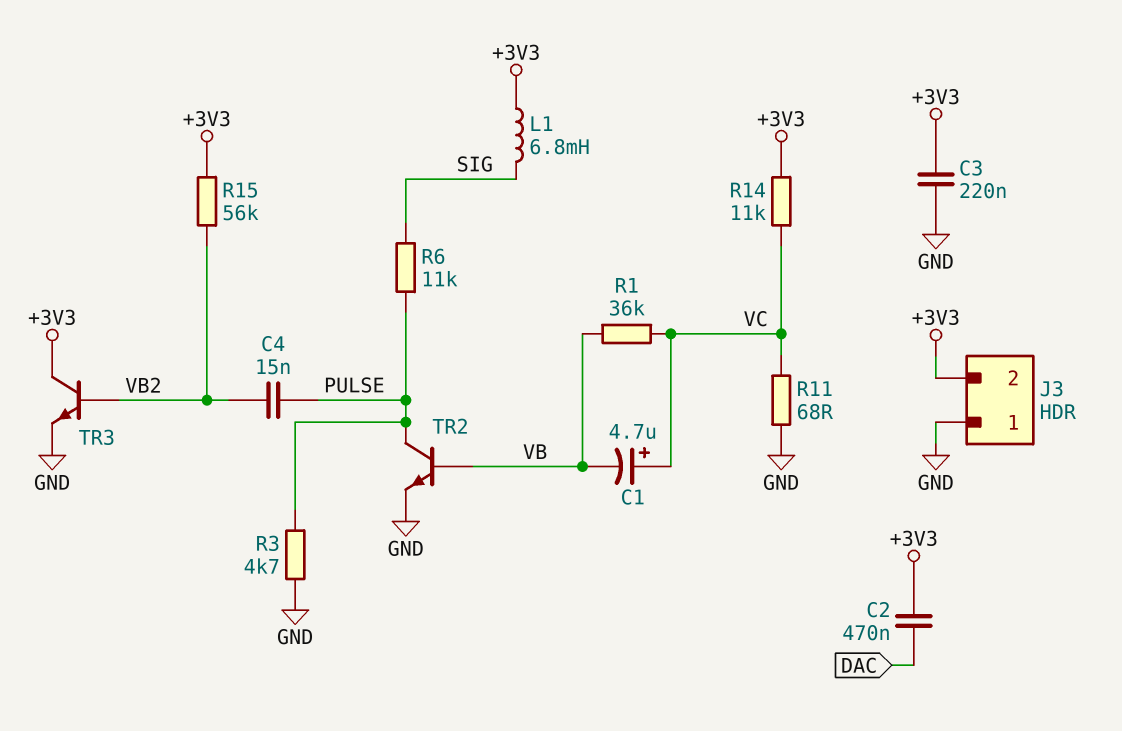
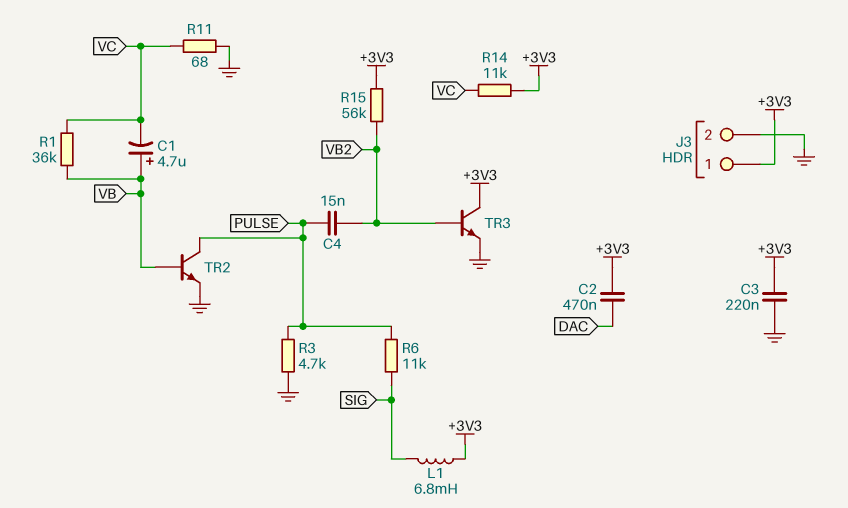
C1: 4.7uF (plus VC, minus VB) -> 4.7uF (plus VB, minus VC)
J3 pin 1: GND -> +3V3
J3 pin 2: +3V3 -> GND

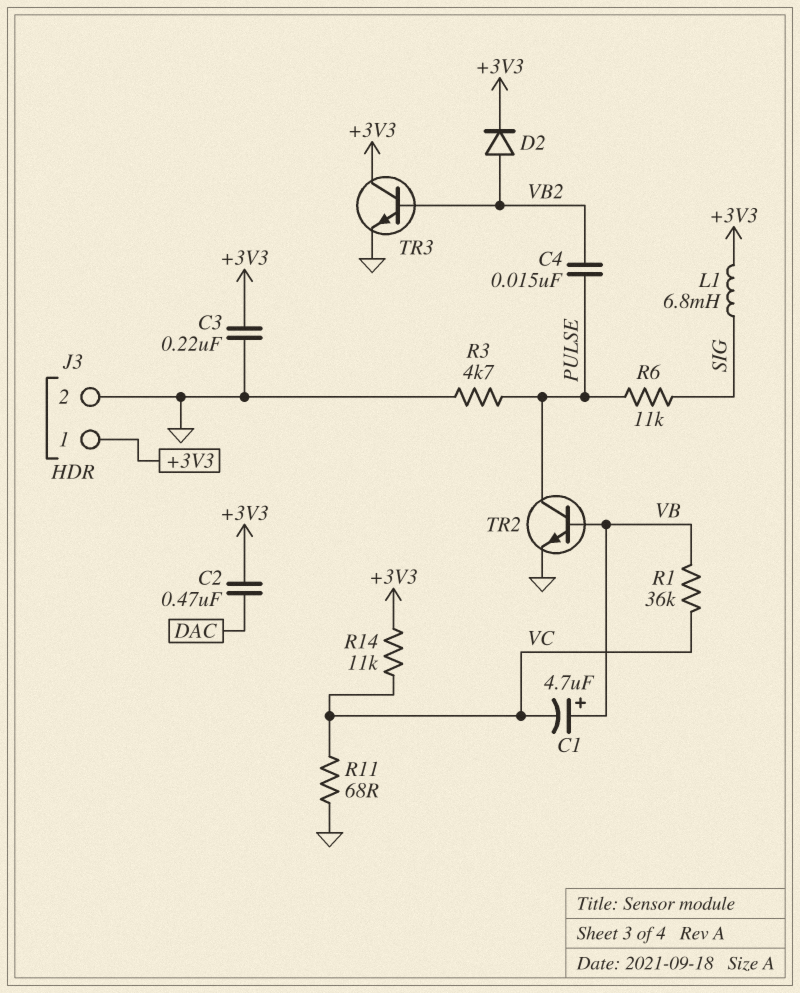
D2: none -> diode (A VB2, K +3V3)
R15: 56k (+3V3, VB2) -> none

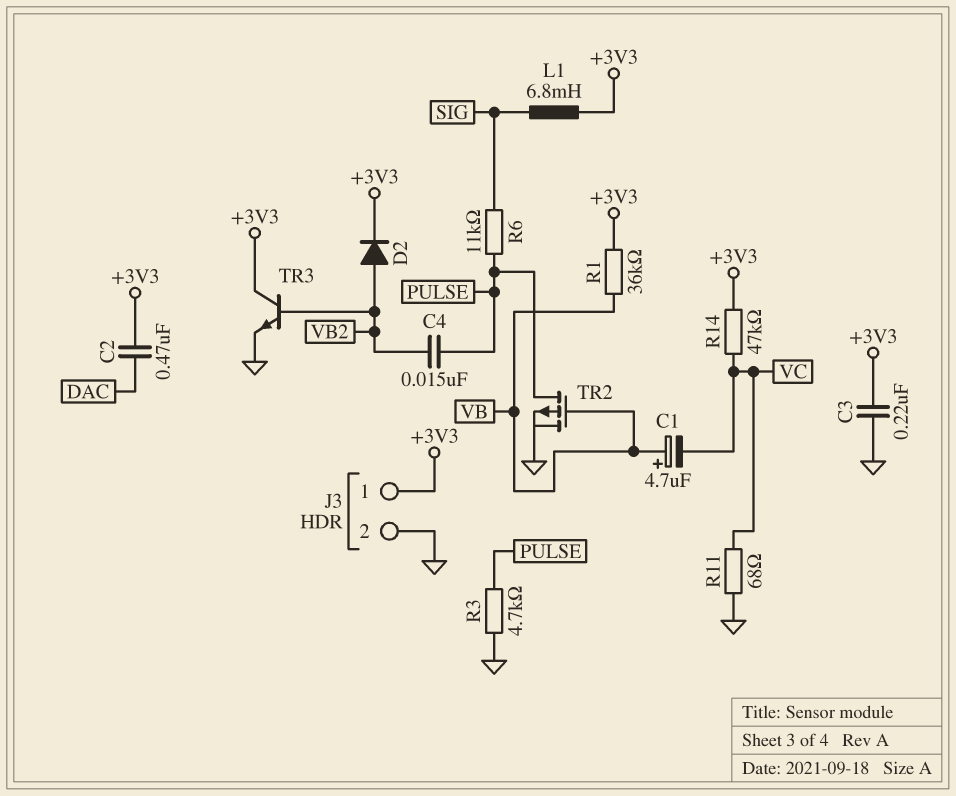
R1: 36k (VB, VC) -> 36k (+3V3, VB)
R14: 11k (+3V3, VC) -> 47k (+3V3, VC)
TR2: NPN (B VB, C PULSE, E GND) -> PMOS (G VB, D PULSE, S GND)

